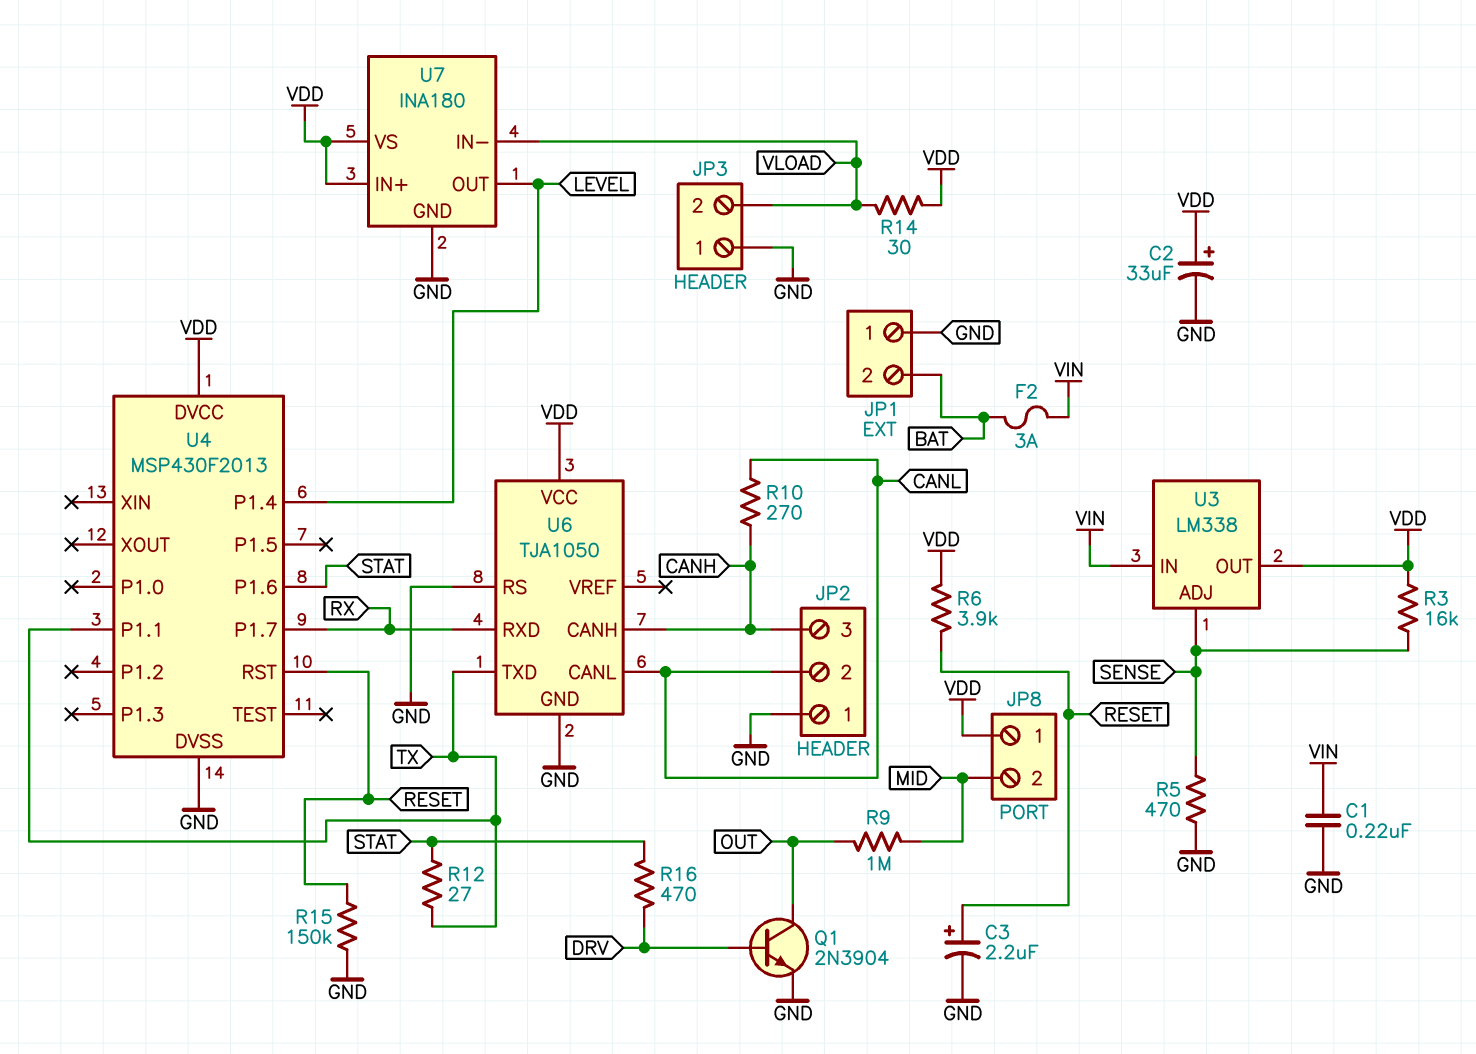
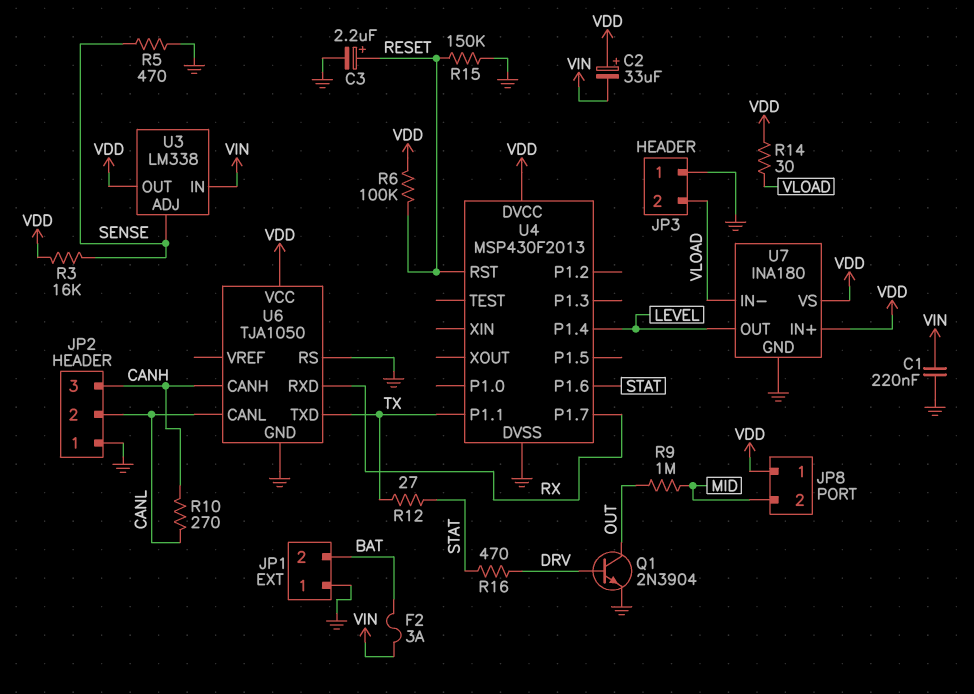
C2: 33uF (plus VDD, minus GND) -> 33uF (plus VDD, minus VIN)
R6: 3.9k (RESET, VDD) -> 100k (RESET, VDD)

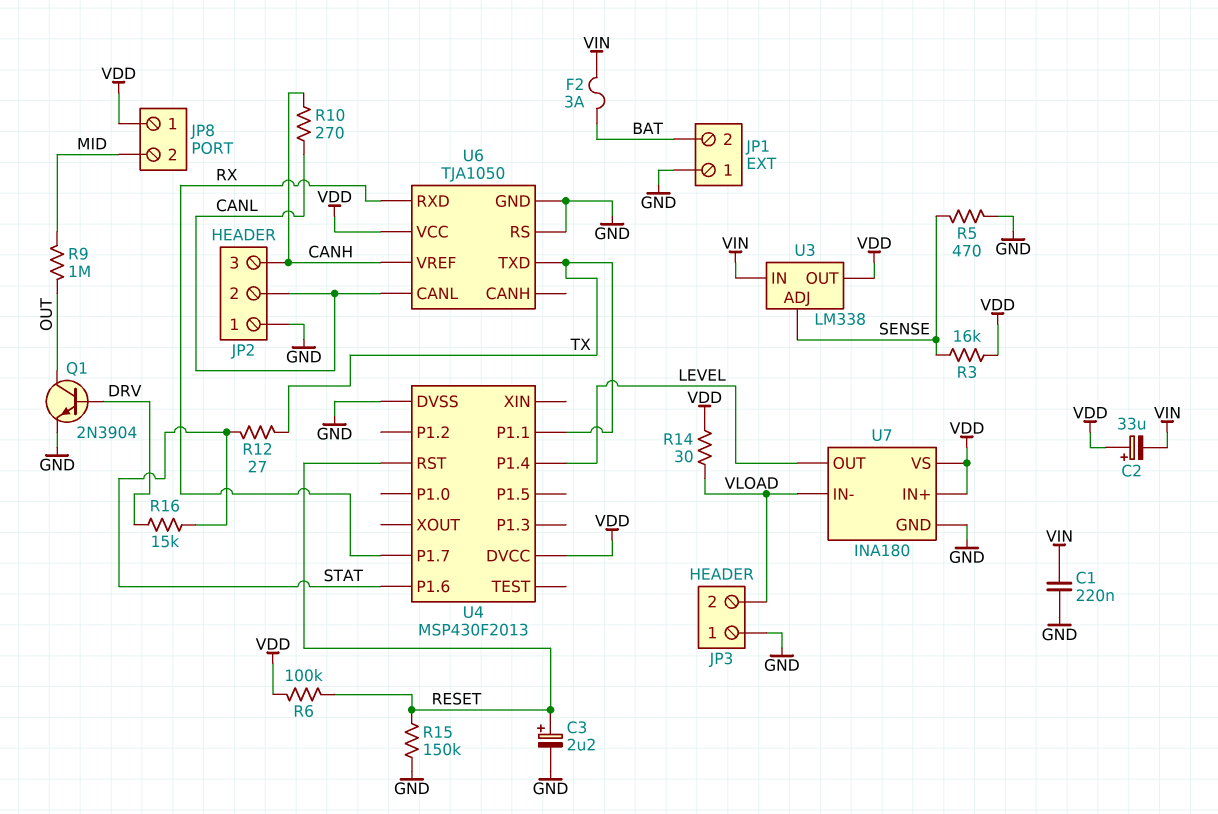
R16: 470 (DRV, STAT) -> 15k (DRV, STAT)
U6 pin CANH: CANH -> none
U6 pin VREF: none -> CANH

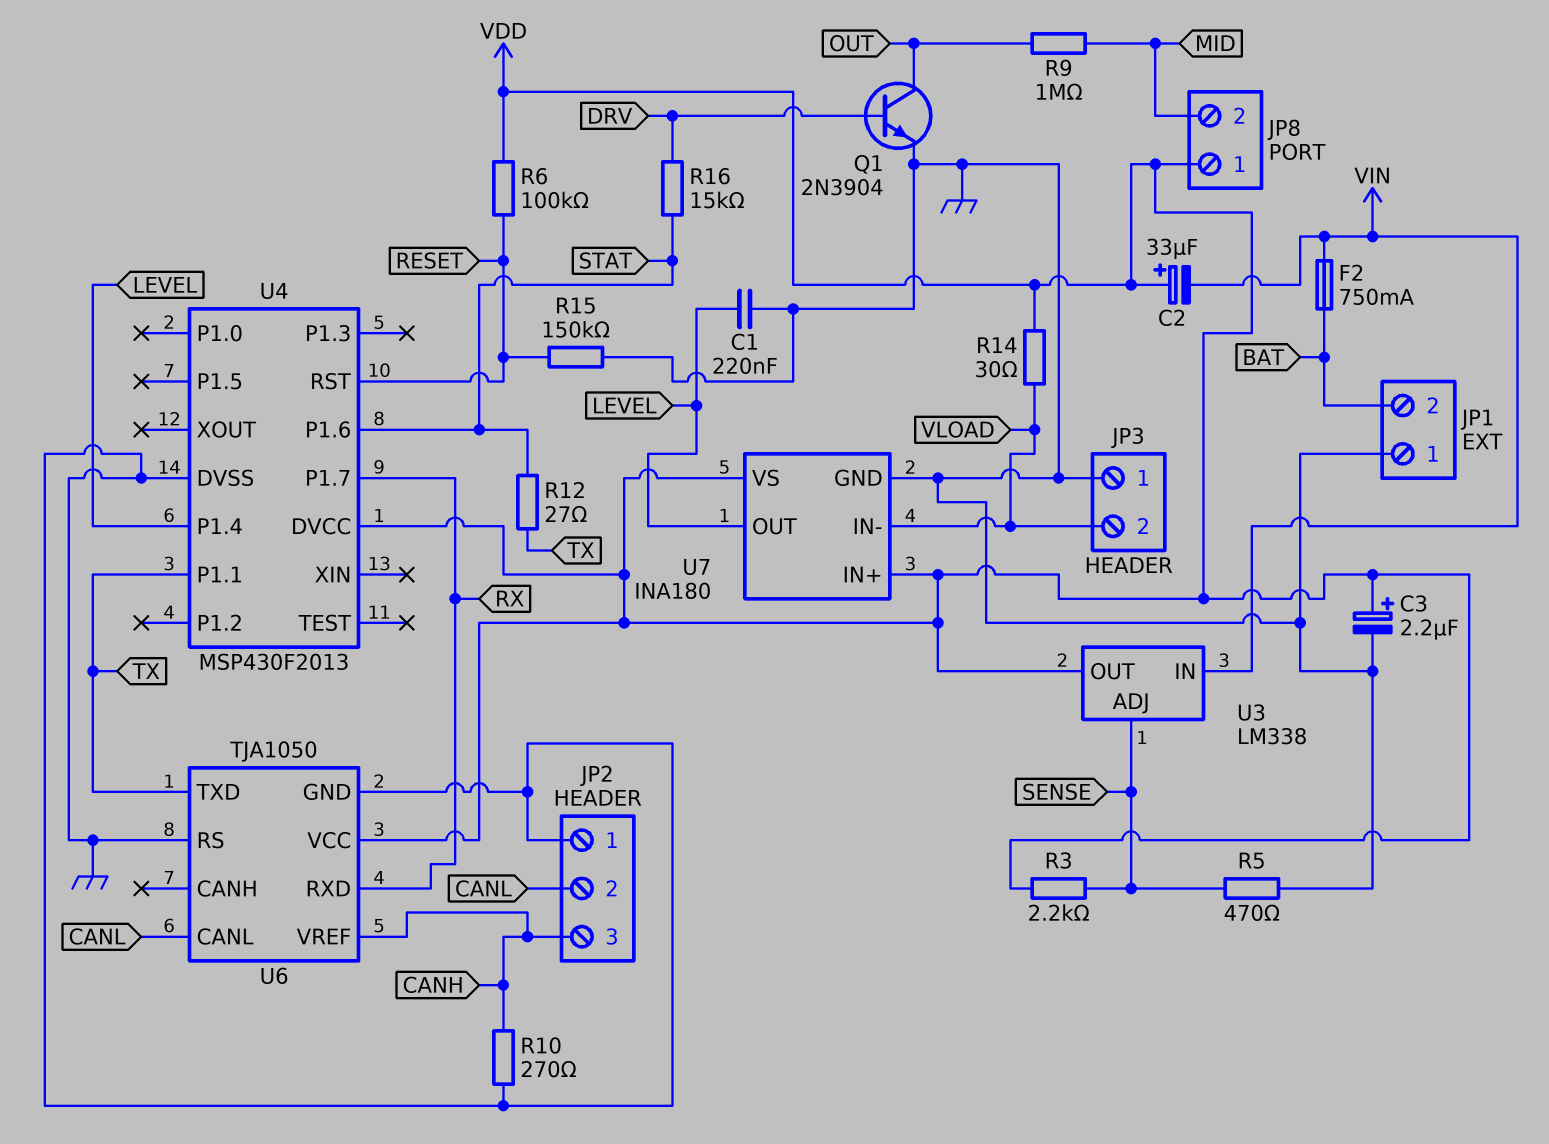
C1: 220nF (GND, VIN) -> 220nF (GND, LEVEL)
C3: 2.2uF (plus RESET, minus GND) -> 2.2uF (plus VDD, minus GND)
F2: 3A (BAT, VIN) -> 750mA (BAT, VIN)
R3: 16k (SENSE, VDD) -> 2.2k (SENSE, VDD)
R10: 270 (CANH, CANL) -> 270 (CANH, GND)

